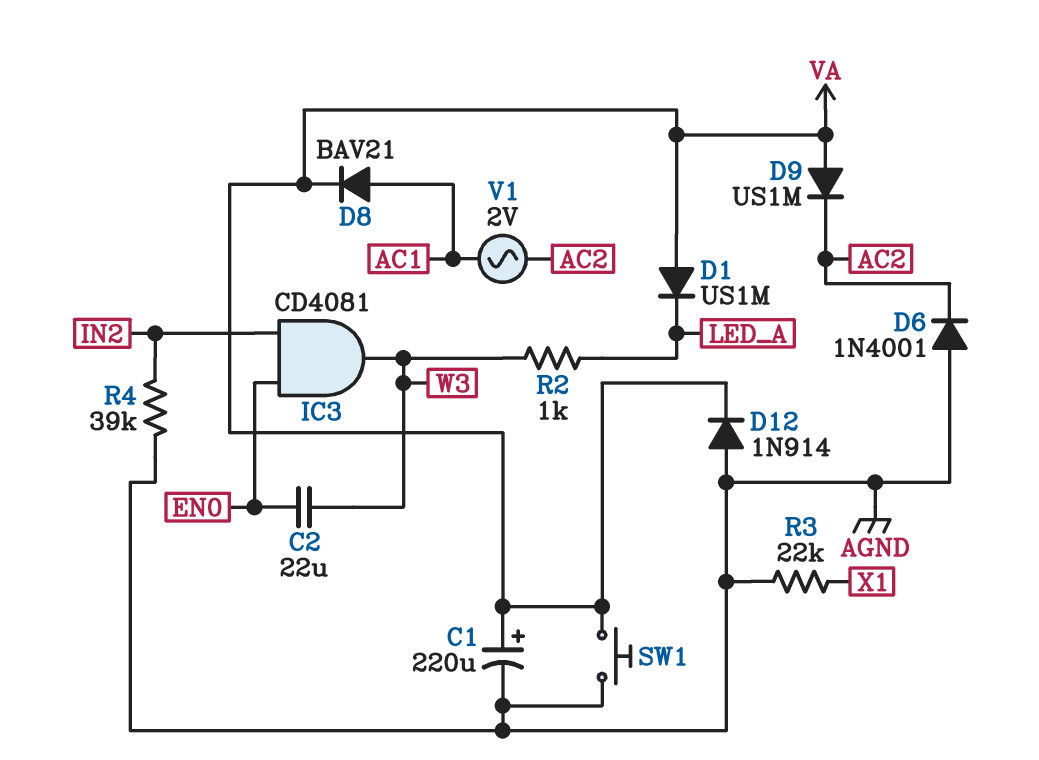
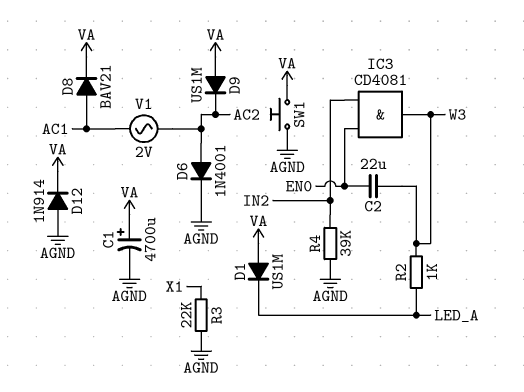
C1: 220uF (plus VA, minus AGND) -> 4700uF (plus VA, minus AGND)
D6: diode 1N4001 (A AGND, K AC2) -> diode 1N4001 (A AC2, K AGND)

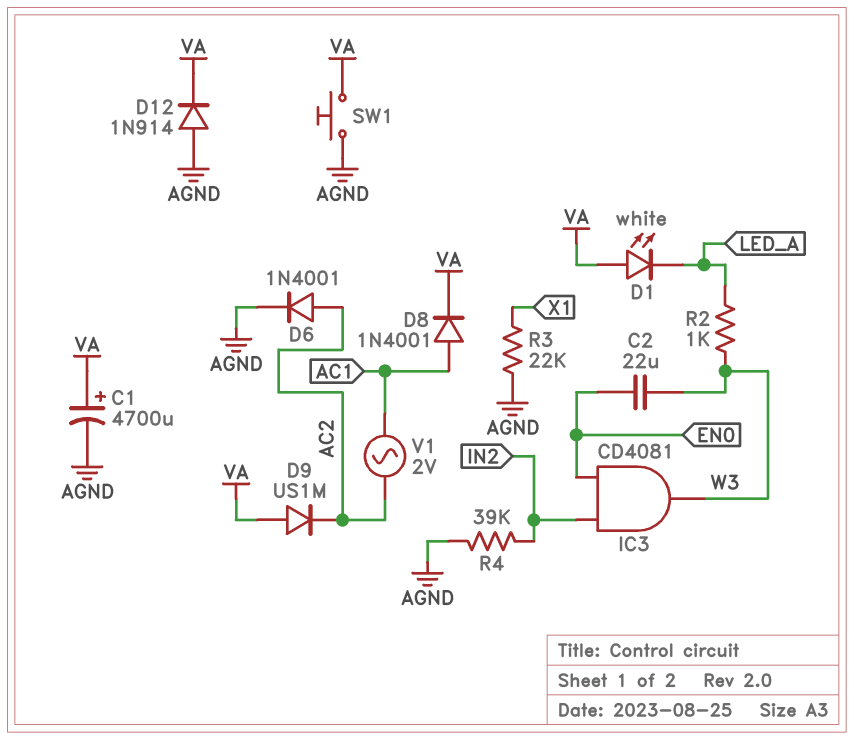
D1: diode US1M (A VA, K LED_A) -> LED white (A VA, K LED_A)
D8: diode BAV21 (A AC1, K VA) -> diode 1N4001 (A AC1, K VA)

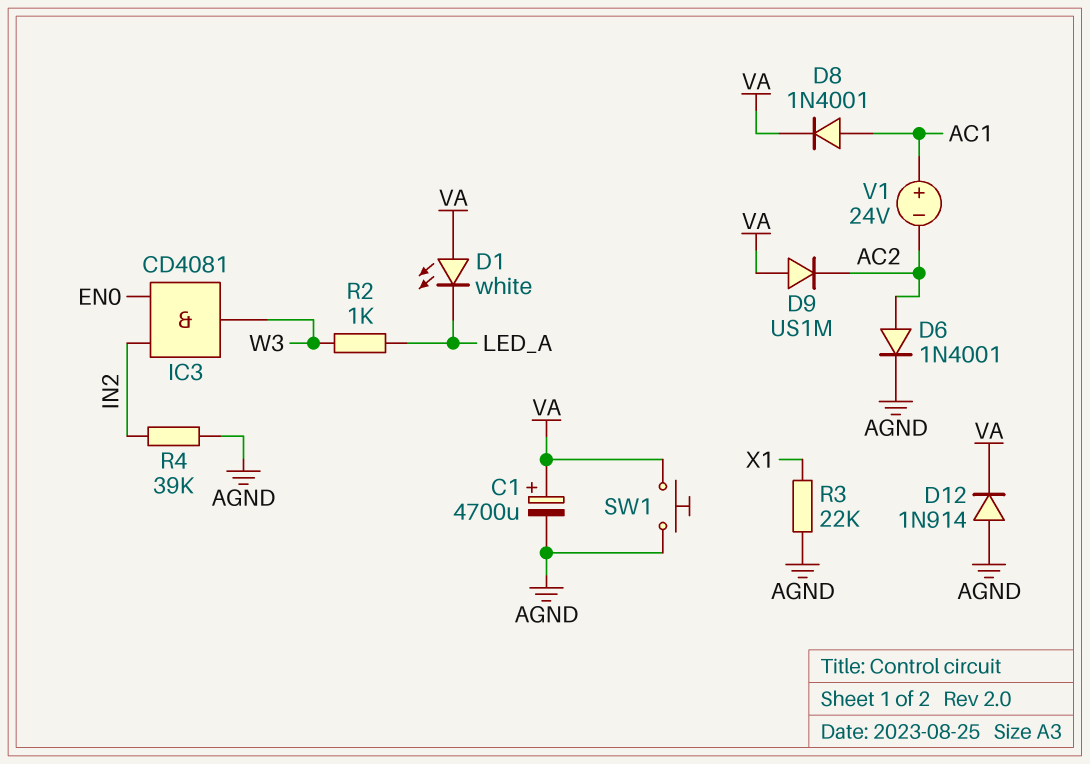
C2: 22uF (EN0, W3) -> none
V1: AC 2V (AC1, AC2) -> 24V (plus AC1, minus AC2)

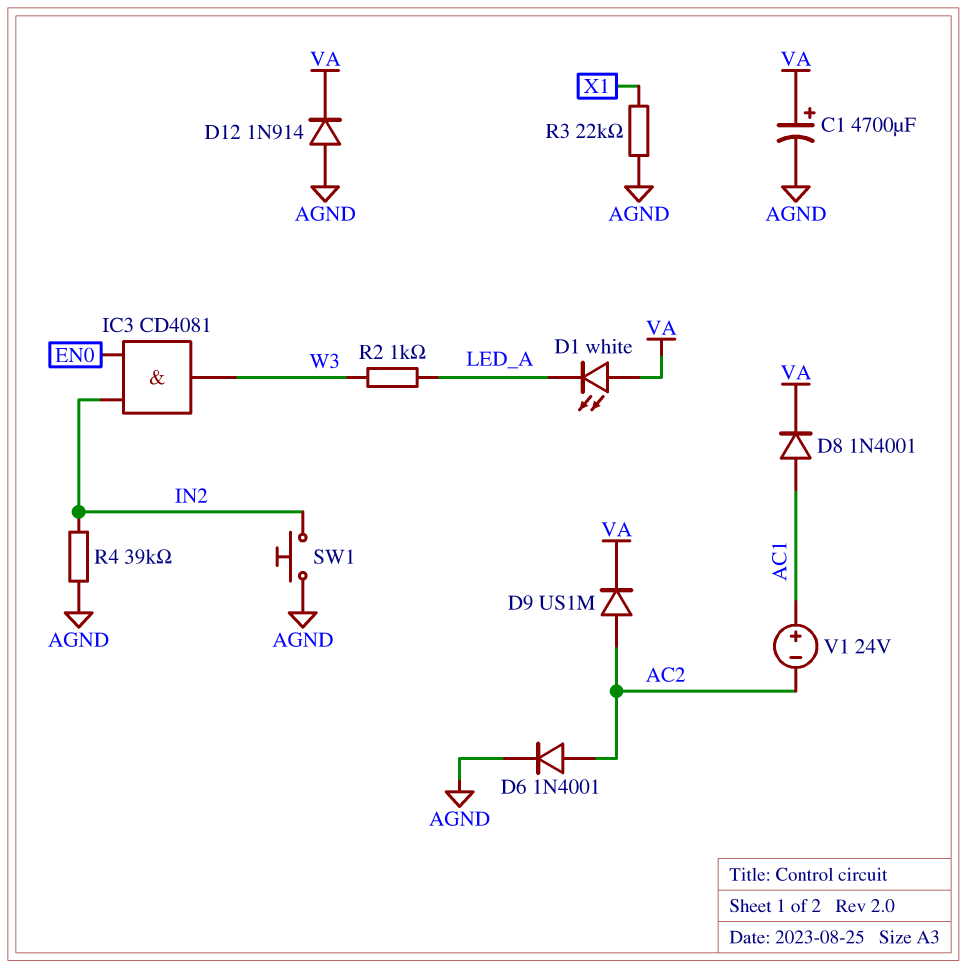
D9: diode US1M (A VA, K AC2) -> diode US1M (A AC2, K VA)
SW1: button (AGND, VA) -> button (AGND, IN2)

